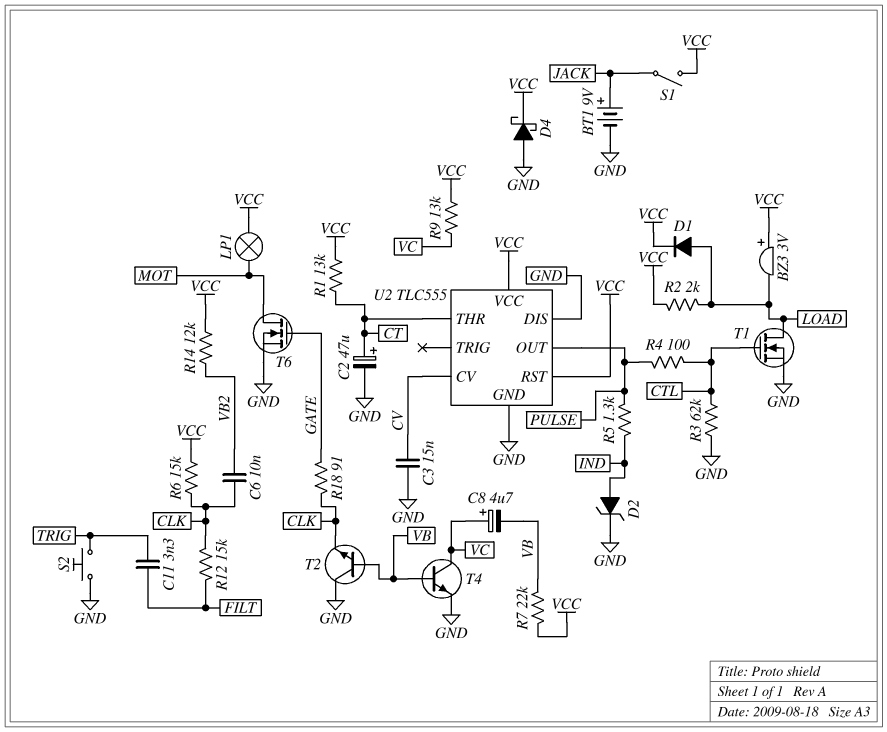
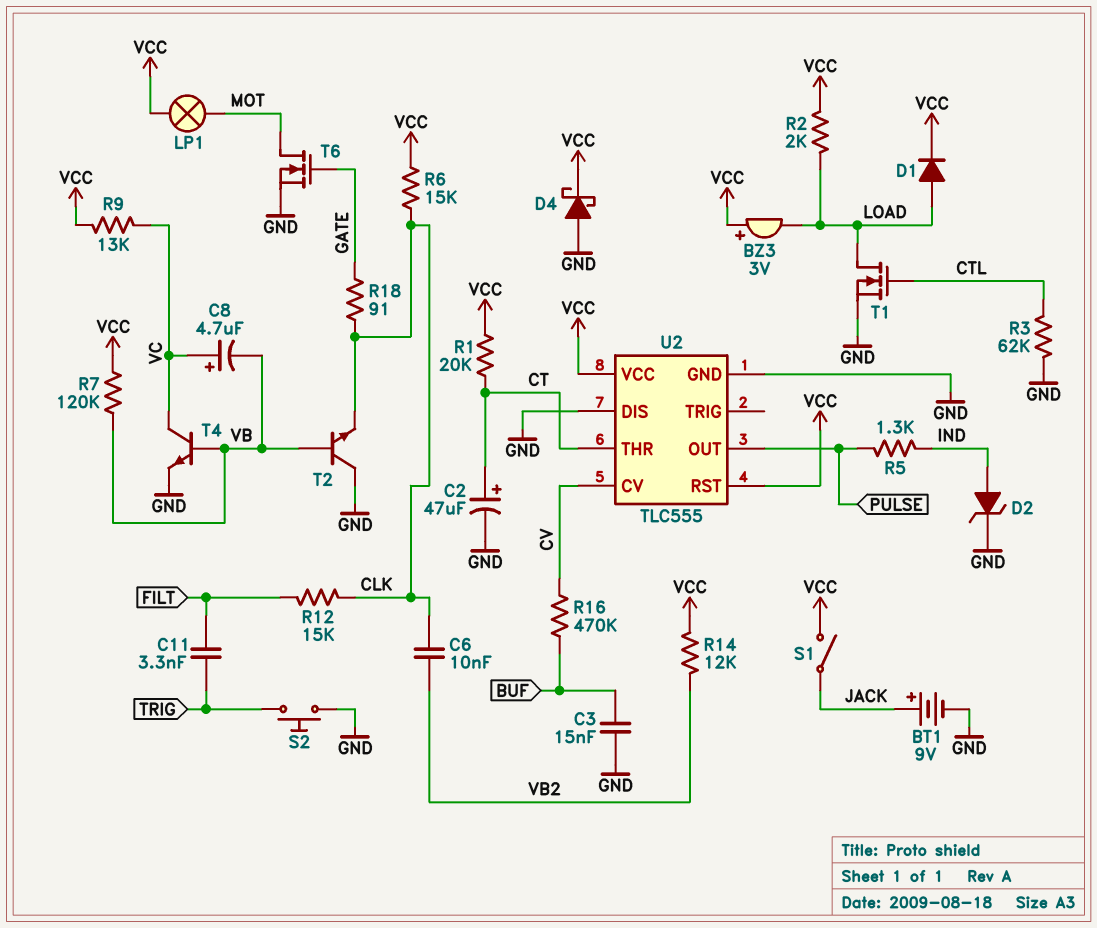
C3: 15nF (CV, GND) -> 15nF (BUF, GND)
R1: 13k (CT, VCC) -> 20k (CT, VCC)
R4: 100 (CTL, PULSE) -> none
R7: 22k (VB, VCC) -> 120k (VB, VCC)
R16: none -> 470k (BUF, CV)

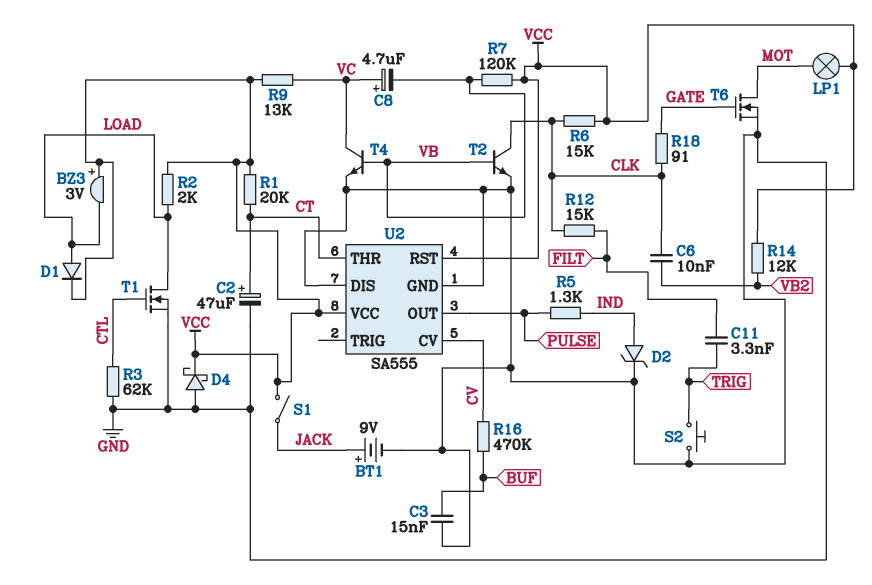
T2: NPN (B VB, C GND, E CLK) -> NPN (B VB, C CLK, E GND)
U2: TLC555 -> SA555

